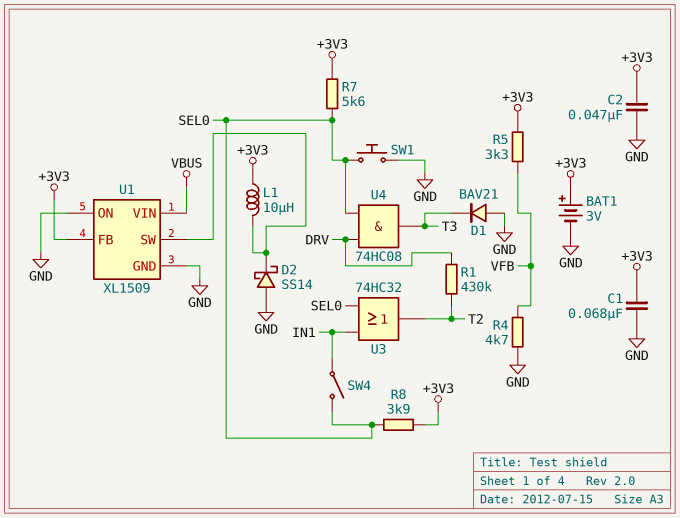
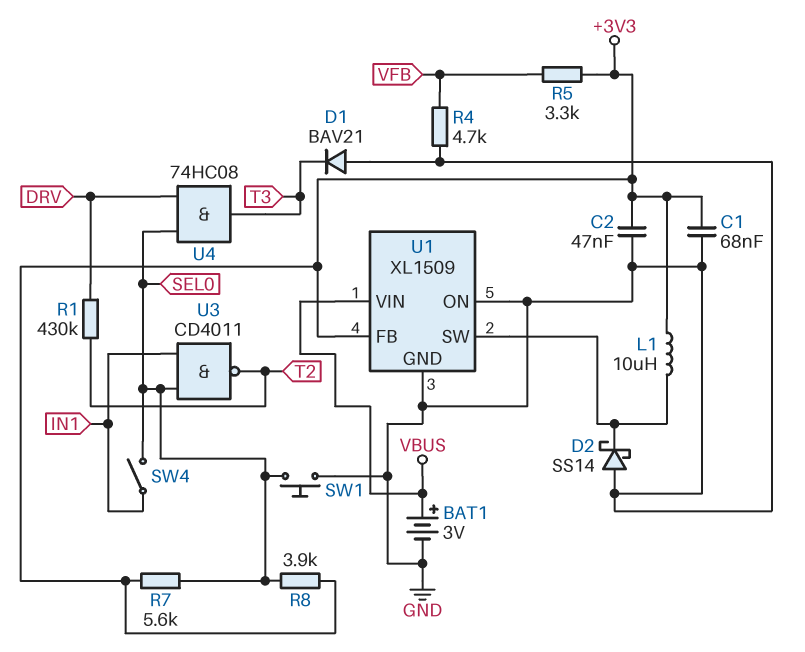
BAT1: 3V (plus +3V3, minus GND) -> 3V (plus VBUS, minus GND)
U3: OR 74HC32 (in IN1, in SEL0, out T2) -> NAND CD4011 (in IN1, in SEL0, out T2)

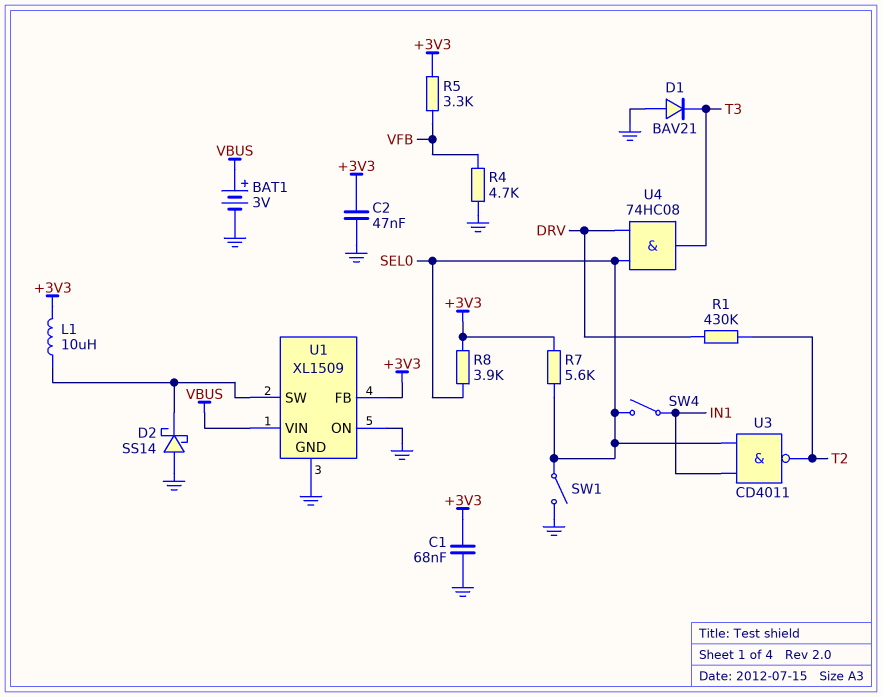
SW1: button (GND, SEL0) -> switch (GND, SEL0)

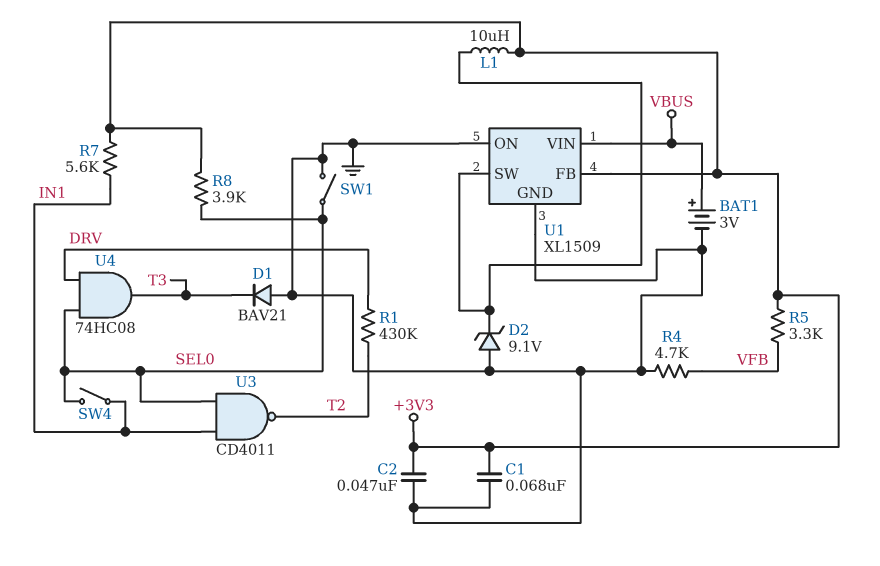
D2: schottky SS14 (A GND, K U1/SW) -> zener 9.1V (A GND, K U1/SW)
R7: 5.6k (+3V3, SEL0) -> 5.6k (+3V3, IN1)

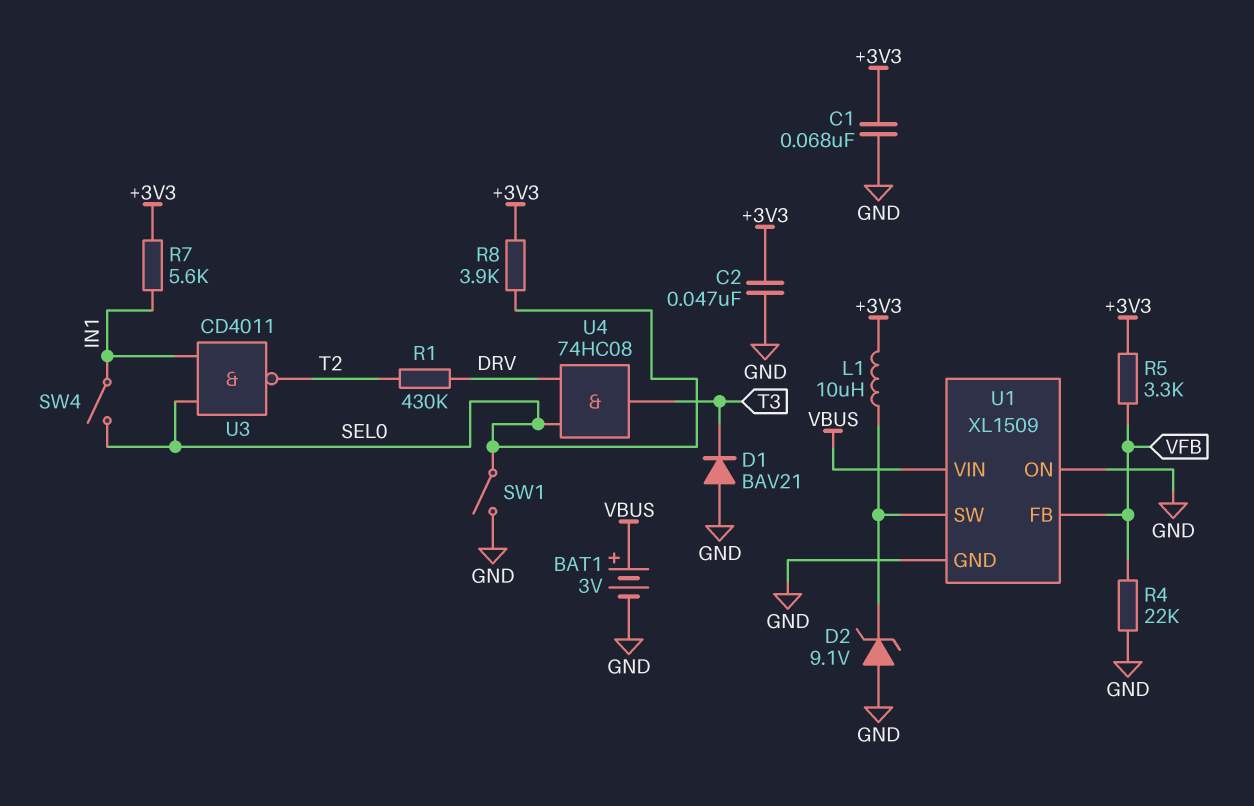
R4: 4.7k (GND, VFB) -> 22k (GND, VFB)
U1 pin FB: +3V3 -> VFB

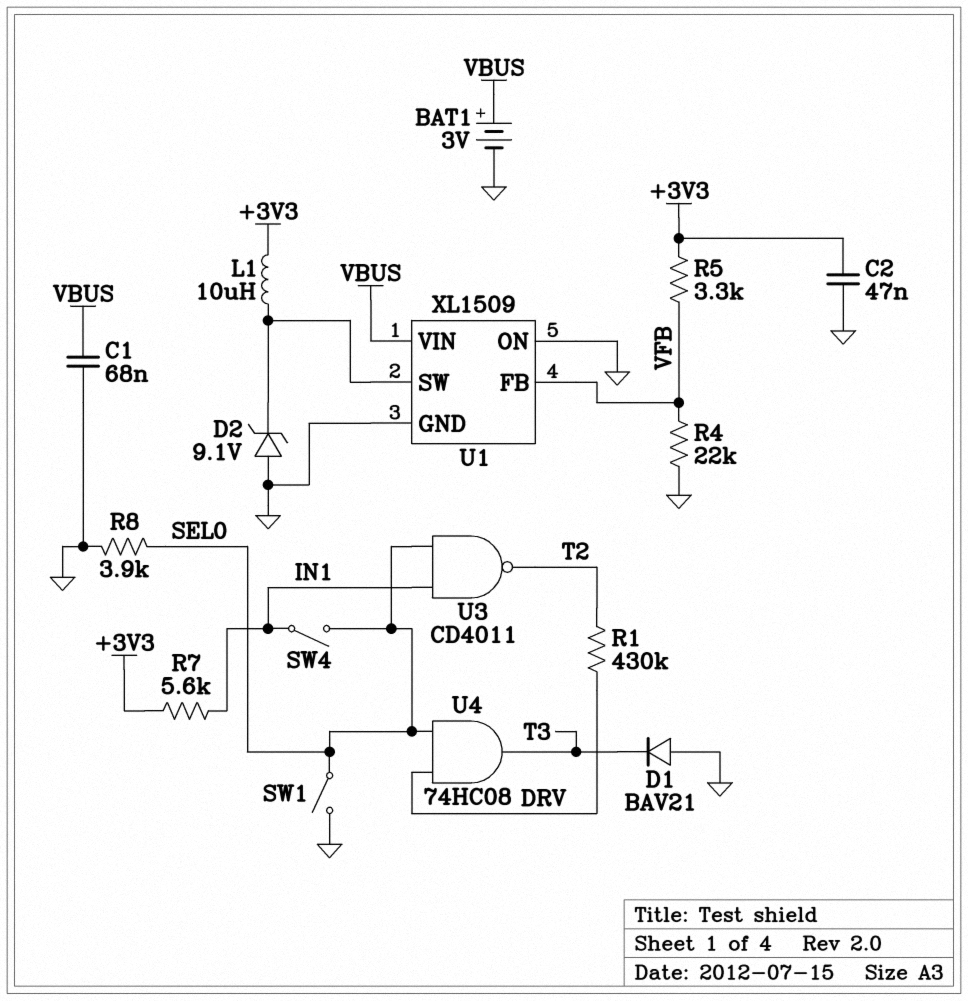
C1: 68nF (+3V3, GND) -> 68nF (GND, VBUS)
R8: 3.9k (+3V3, SEL0) -> 3.9k (GND, SEL0)

